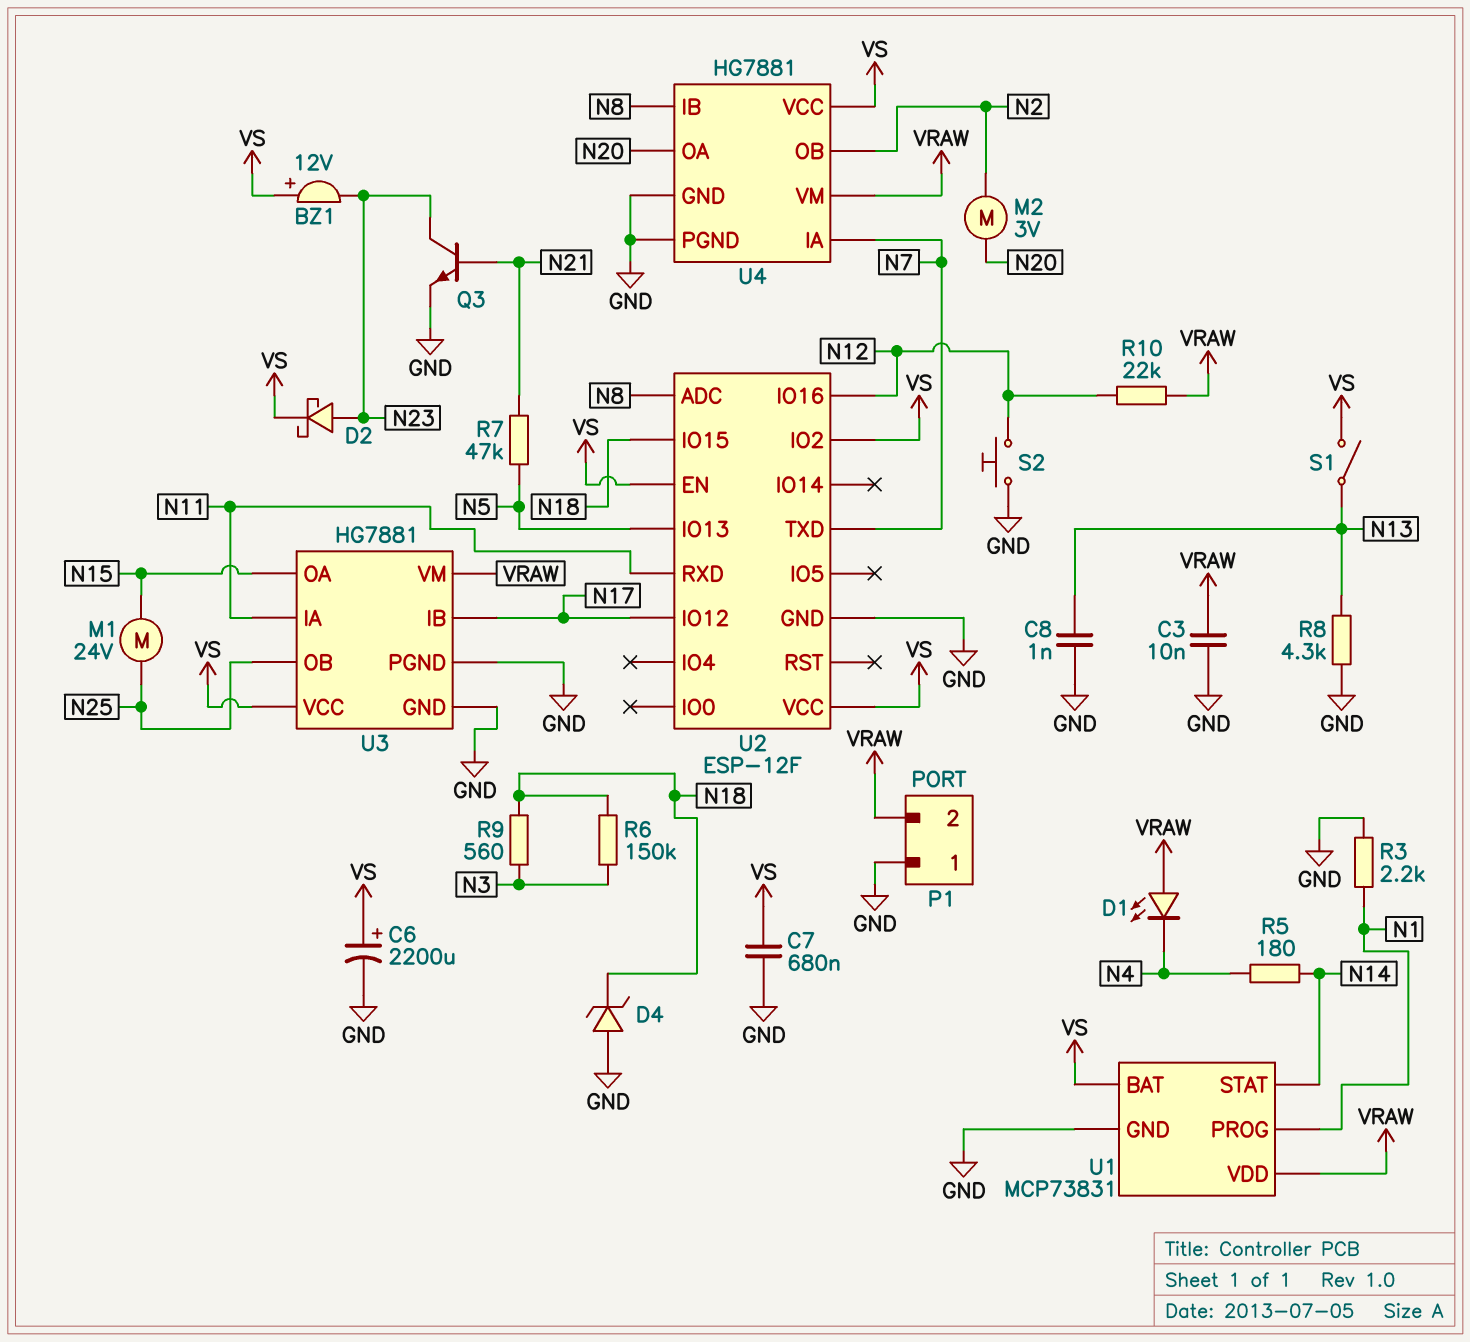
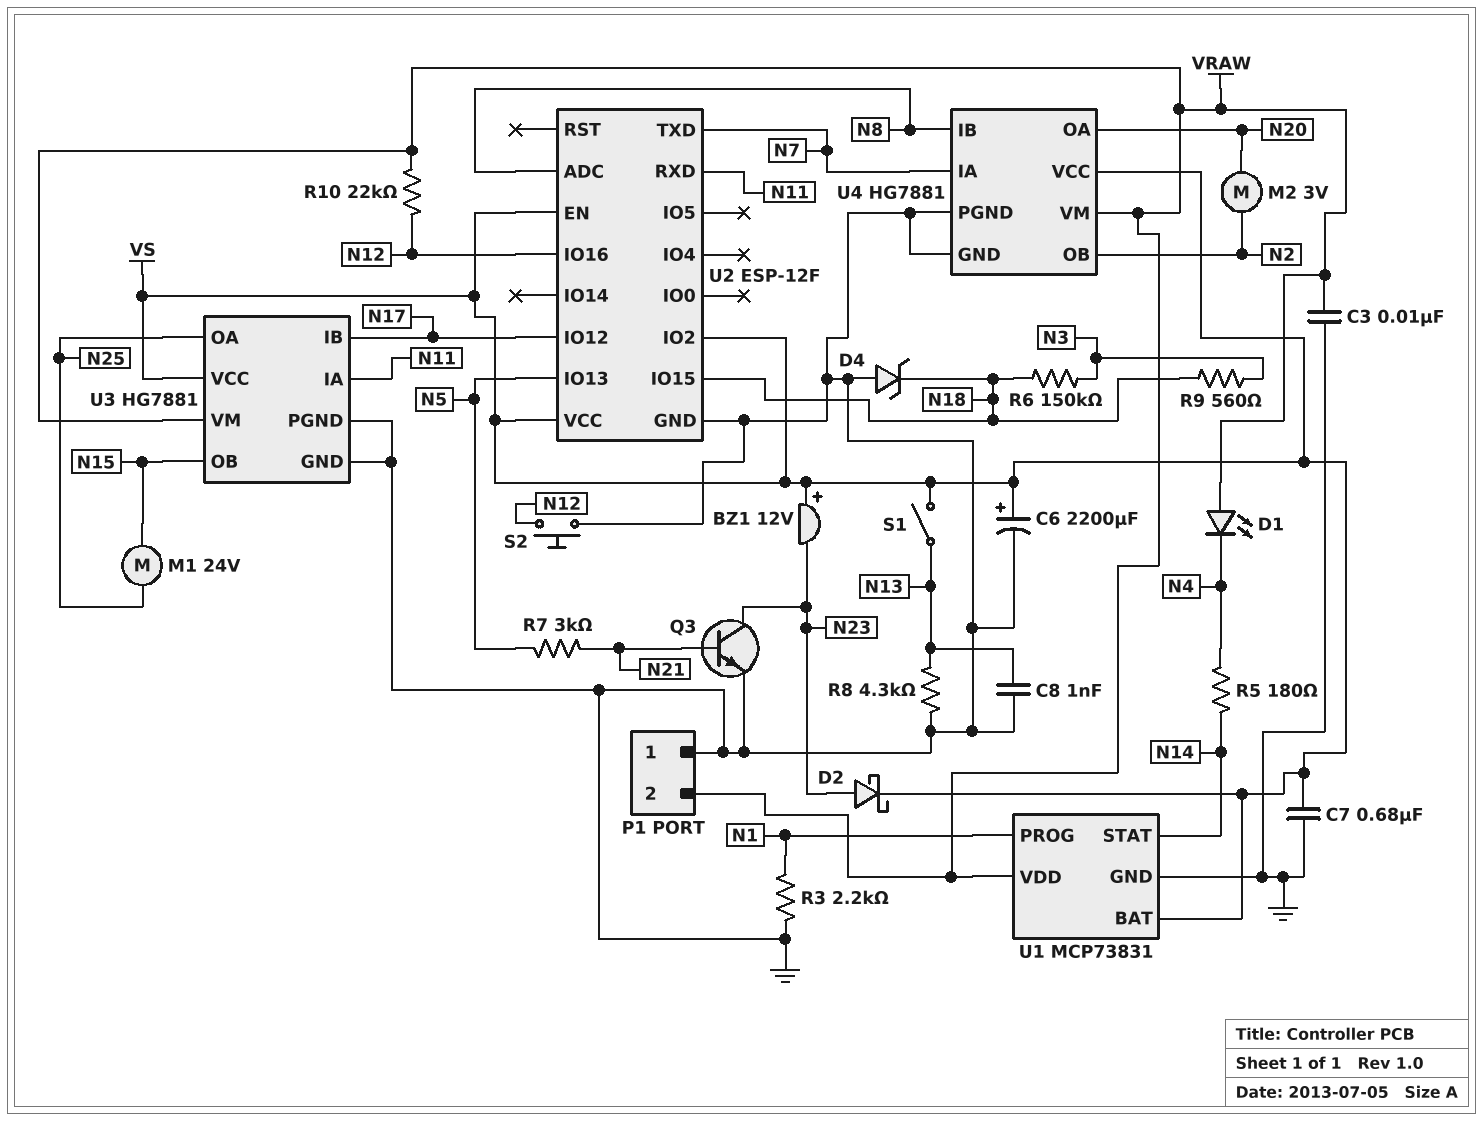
R7: 47k (N5, N21) -> 3k (N5, N21)
U3 pin OA: N15 -> N25
U3 pin OB: N25 -> N15

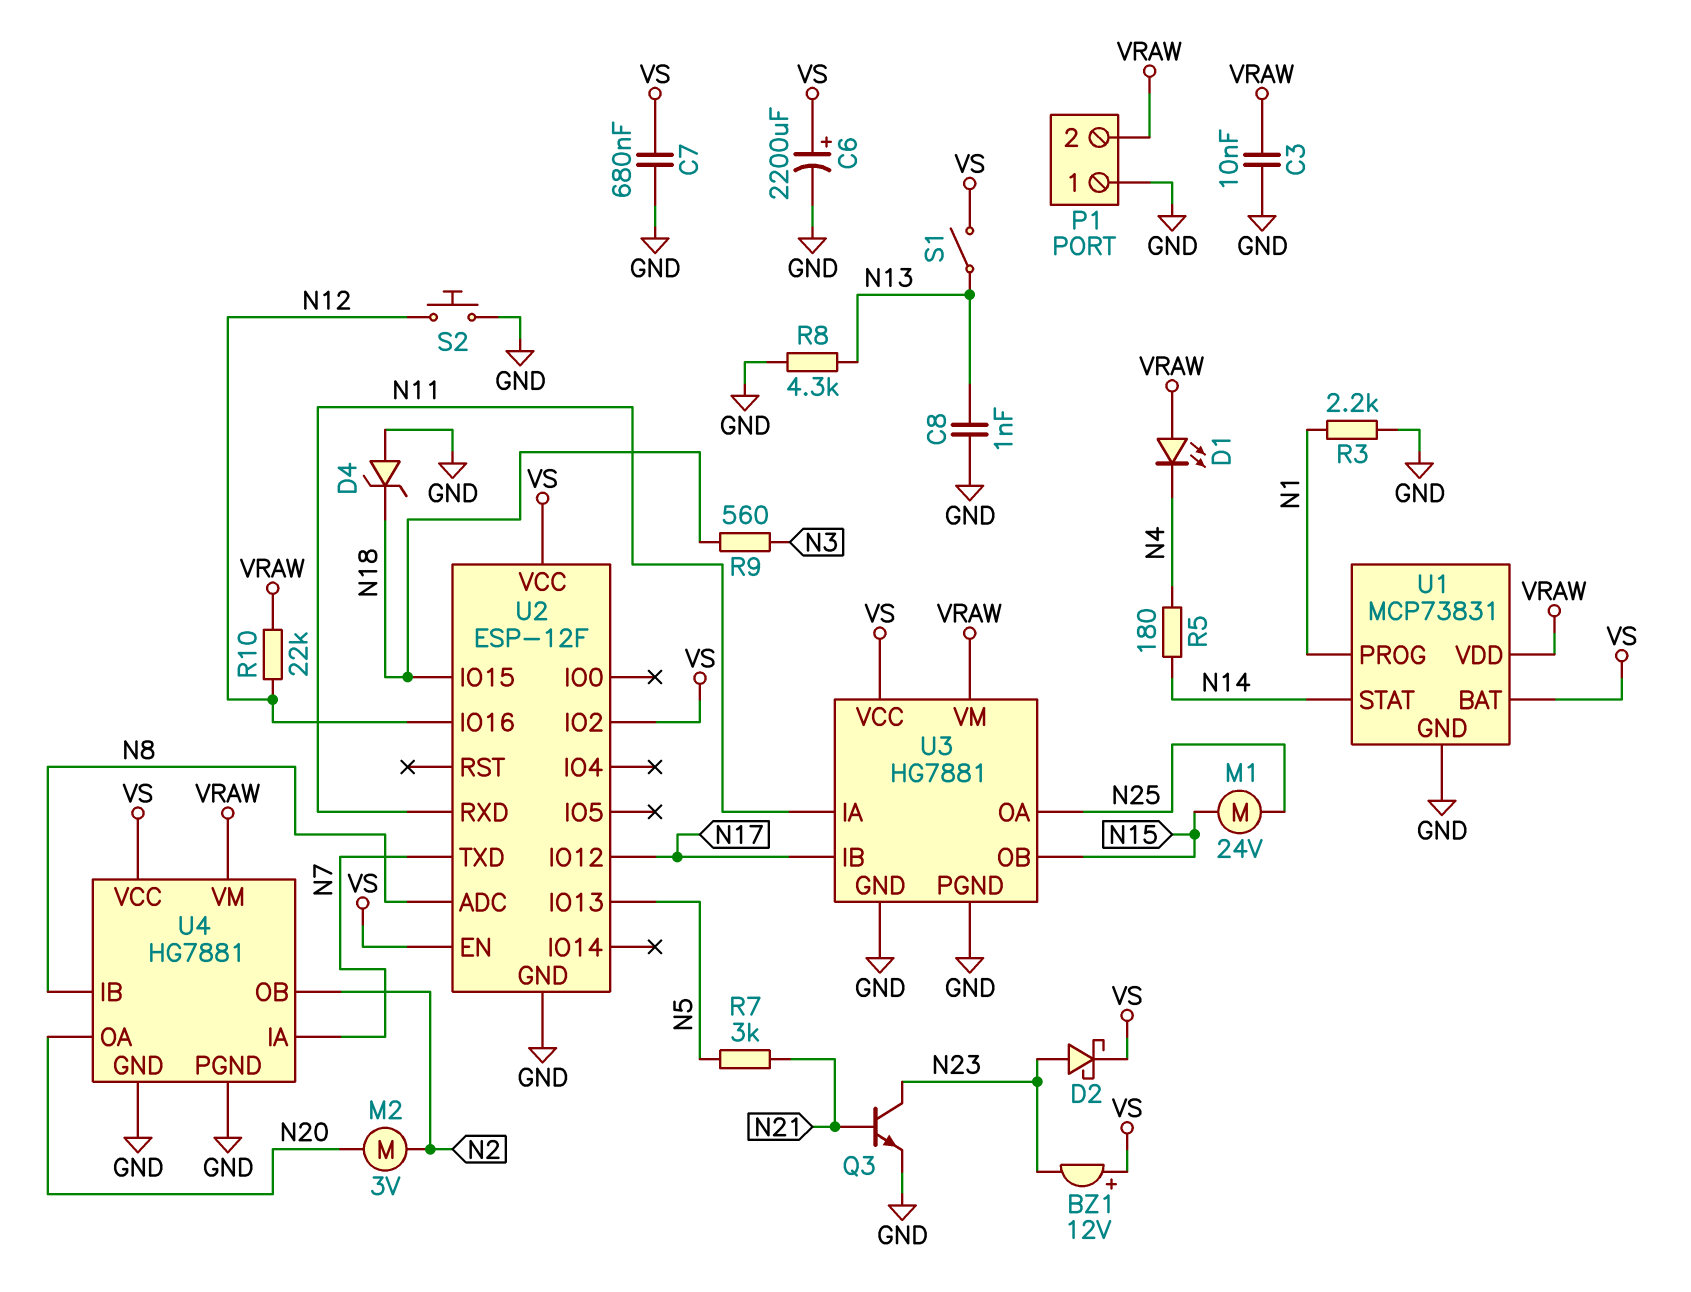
R6: 150k (N3, N18) -> none

